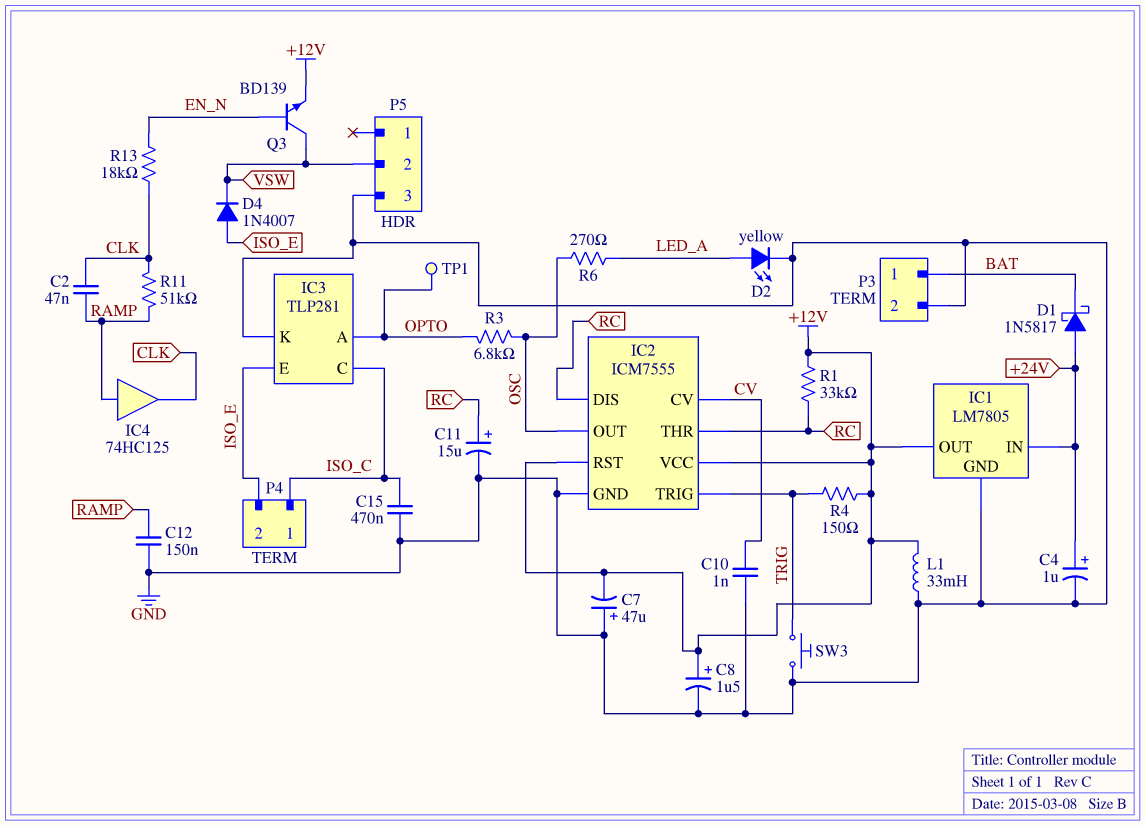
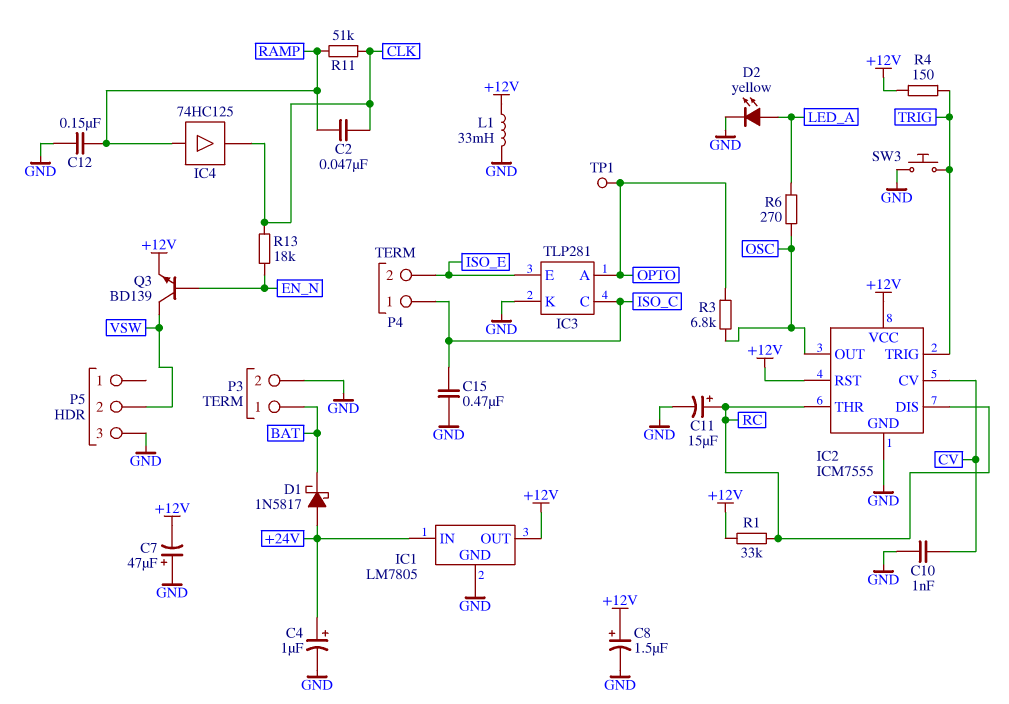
D4: diode 1N4007 (A ISO_E, K VSW) -> none

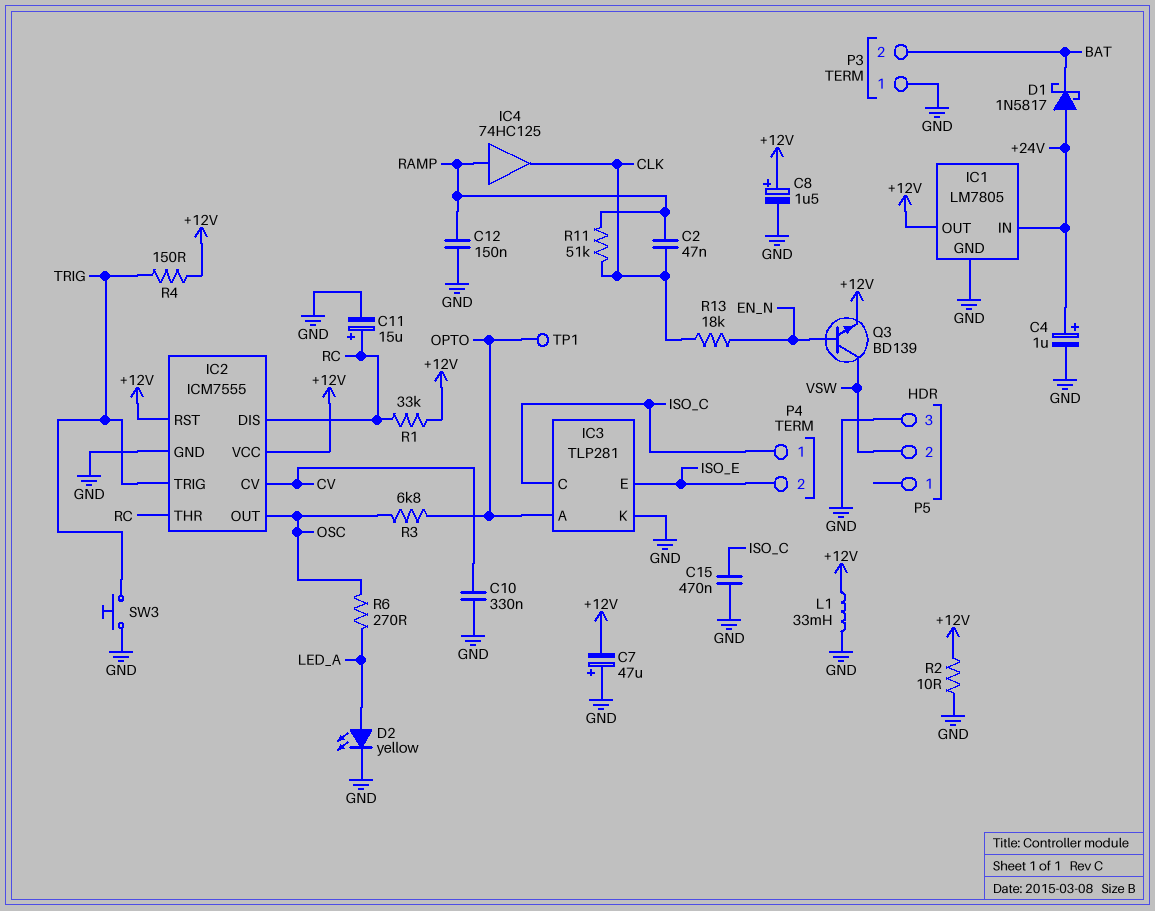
C10: 1nF (CV, GND) -> 330nF (CV, GND)
P3 pin 1: BAT -> GND
P3 pin 2: GND -> BAT
R2: none -> 10 (+12V, GND)

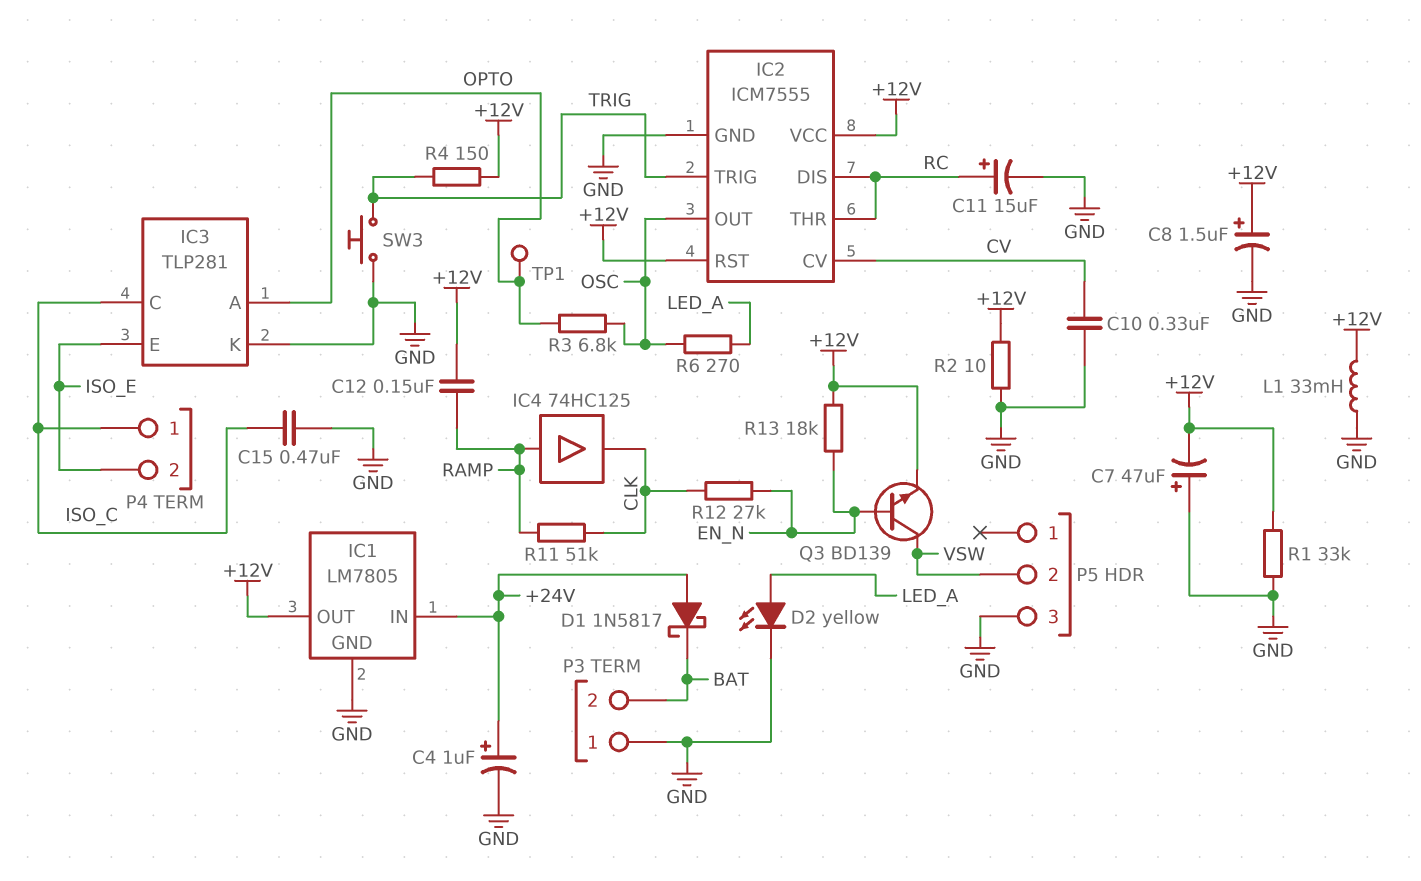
C2: 47nF (CLK, RAMP) -> none
C12: 150nF (GND, RAMP) -> 150nF (+12V, RAMP)
R1: 33k (+12V, RC) -> 33k (+12V, GND)
R12: none -> 27k (CLK, EN_N)
R13: 18k (CLK, EN_N) -> 18k (+12V, EN_N)

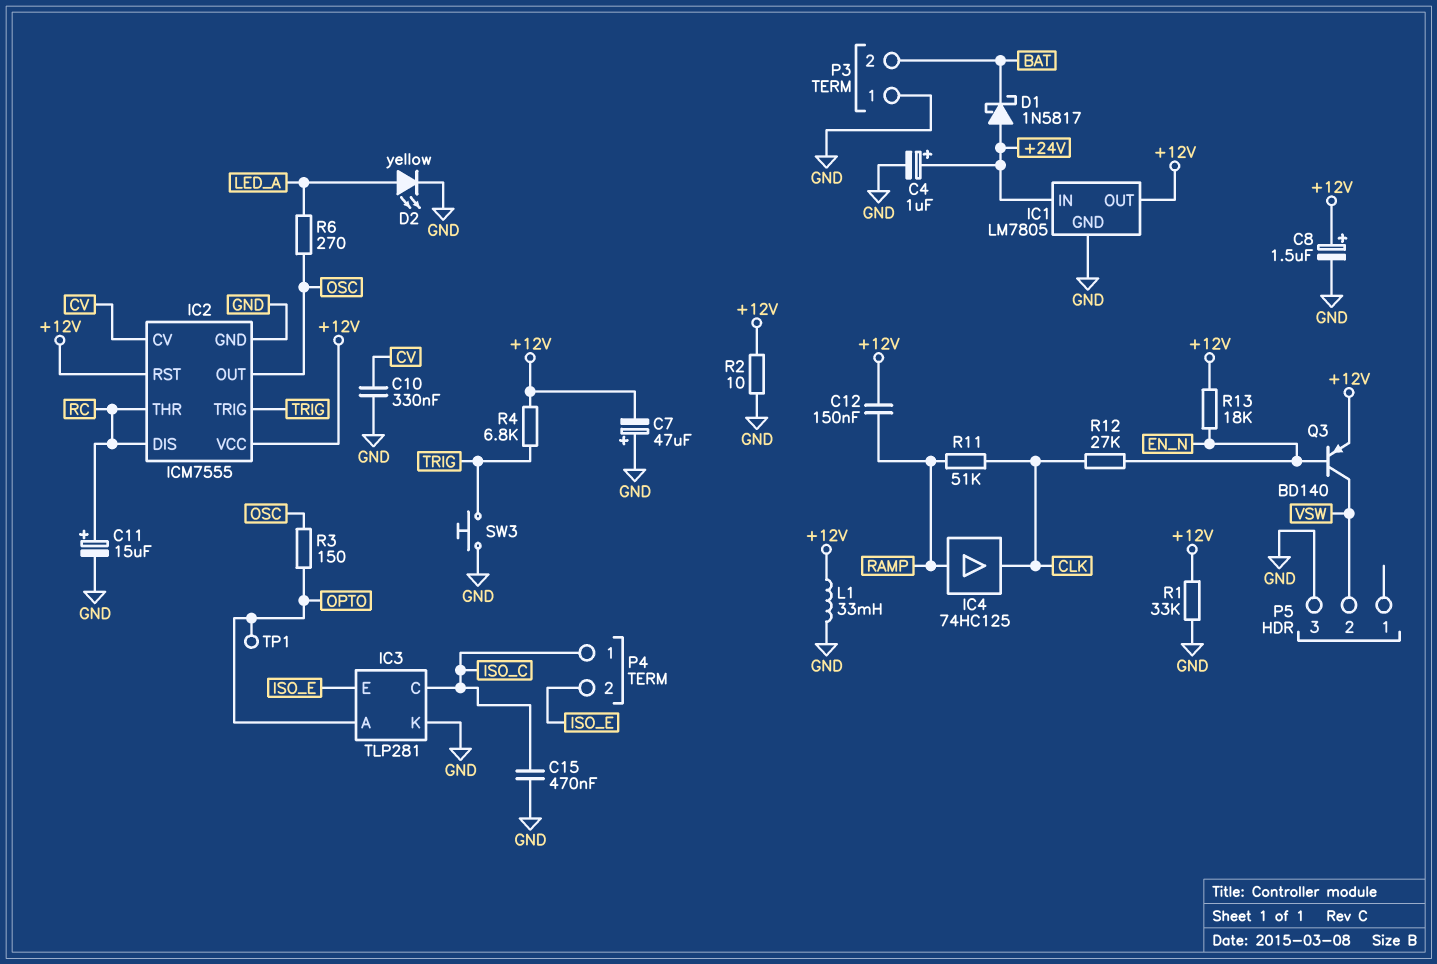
Q3: NPN BD139 (B EN_N, C VSW, E +12V) -> PNP BD140 (B EN_N, C VSW, E +12V)
R3: 6.8k (OPTO, OSC) -> 150 (OPTO, OSC)
R4: 150 (+12V, TRIG) -> 6.8k (+12V, TRIG)

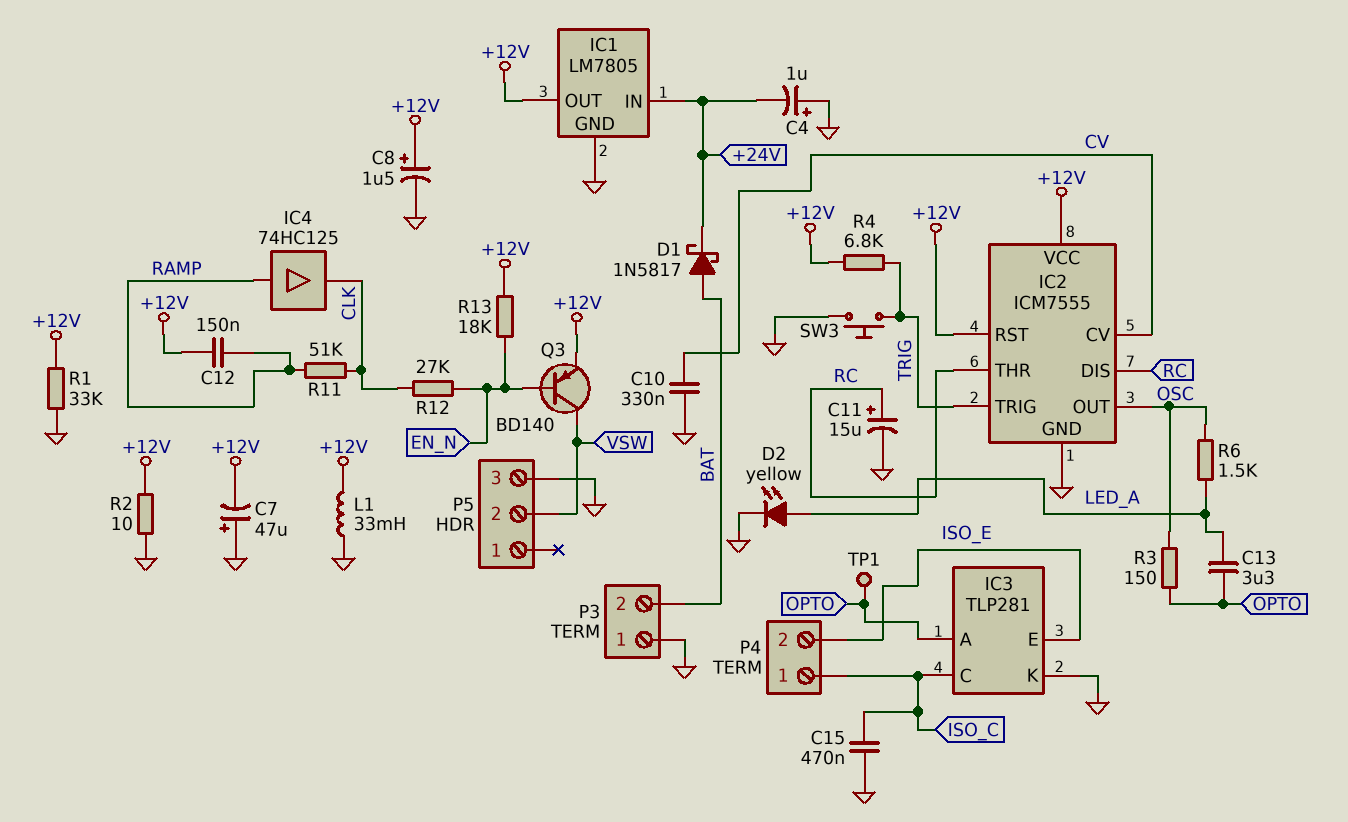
C4: 1uF (plus +24V, minus GND) -> 1uF (plus GND, minus +24V)
C13: none -> 3.3uF (LED_A, OPTO)
D1: schottky 1N5817 (A +24V, K BAT) -> schottky 1N5817 (A BAT, K +24V)
R6: 270 (LED_A, OSC) -> 1.5k (LED_A, OSC)

